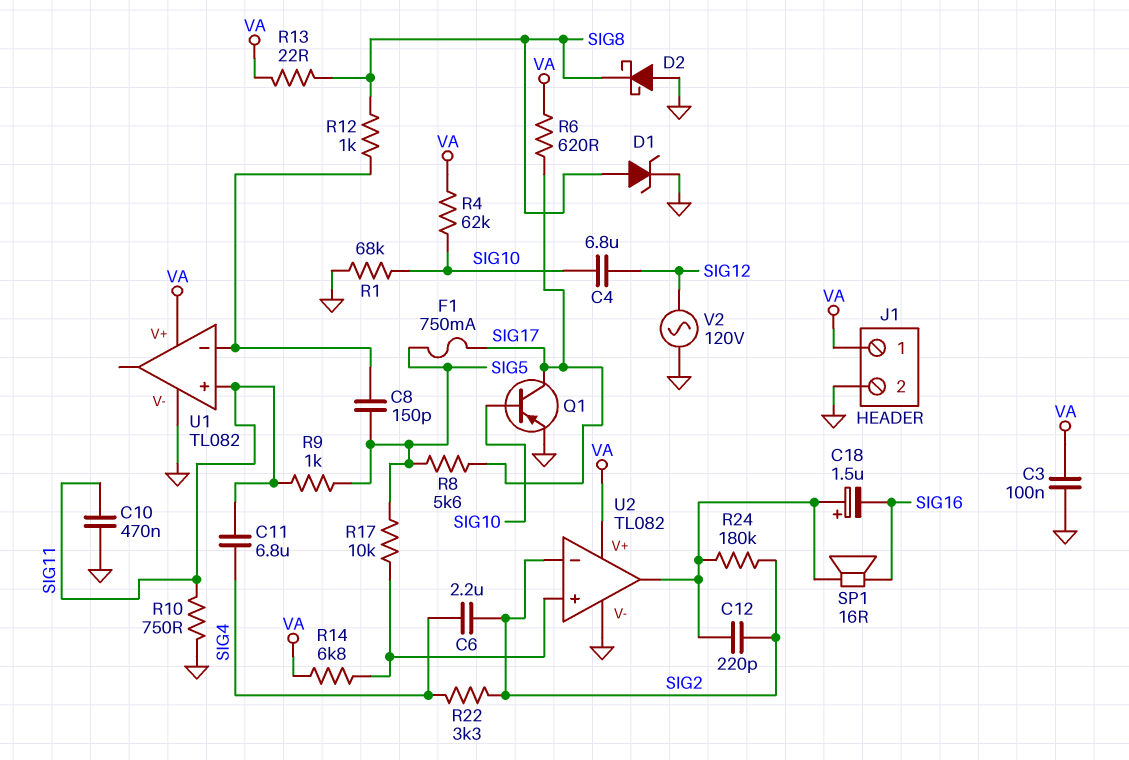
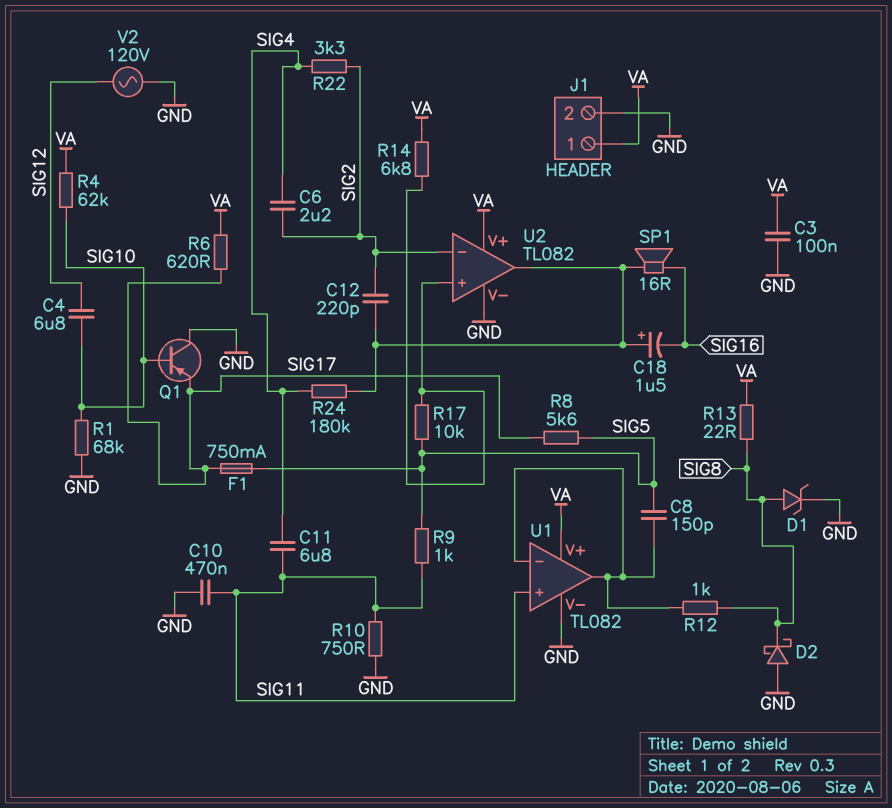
Q1: PNP (B SIG10, C SIG17, E GND) -> PNP (B SIG10, C GND, E SIG17)
R24: 180k (SIG2, U2/out) -> 180k (SIG4, U2/out)
U1 pin out: none -> U1/in-

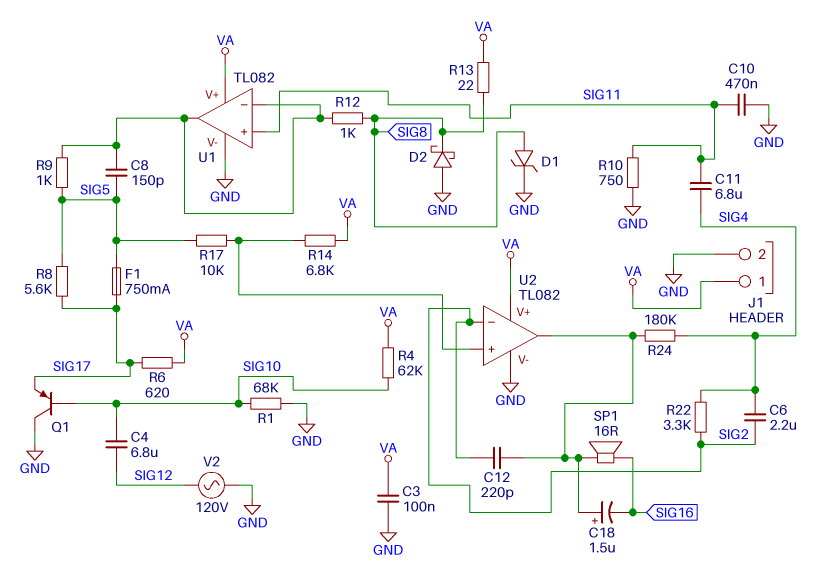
R9: 1k (SIG5, SIG11) -> 1k (SIG5, U1/in-)

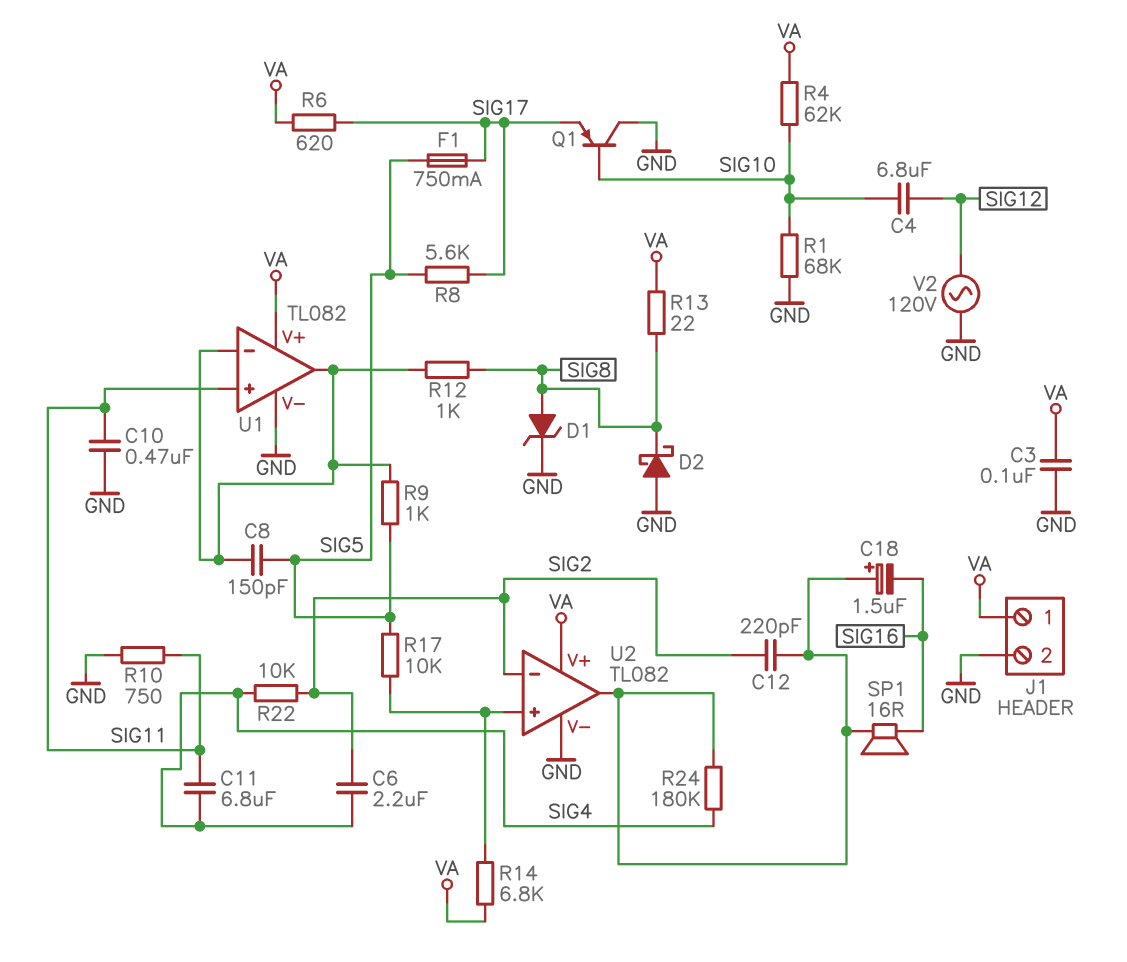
R22: 3.3k (SIG2, SIG4) -> 10k (SIG2, SIG4)

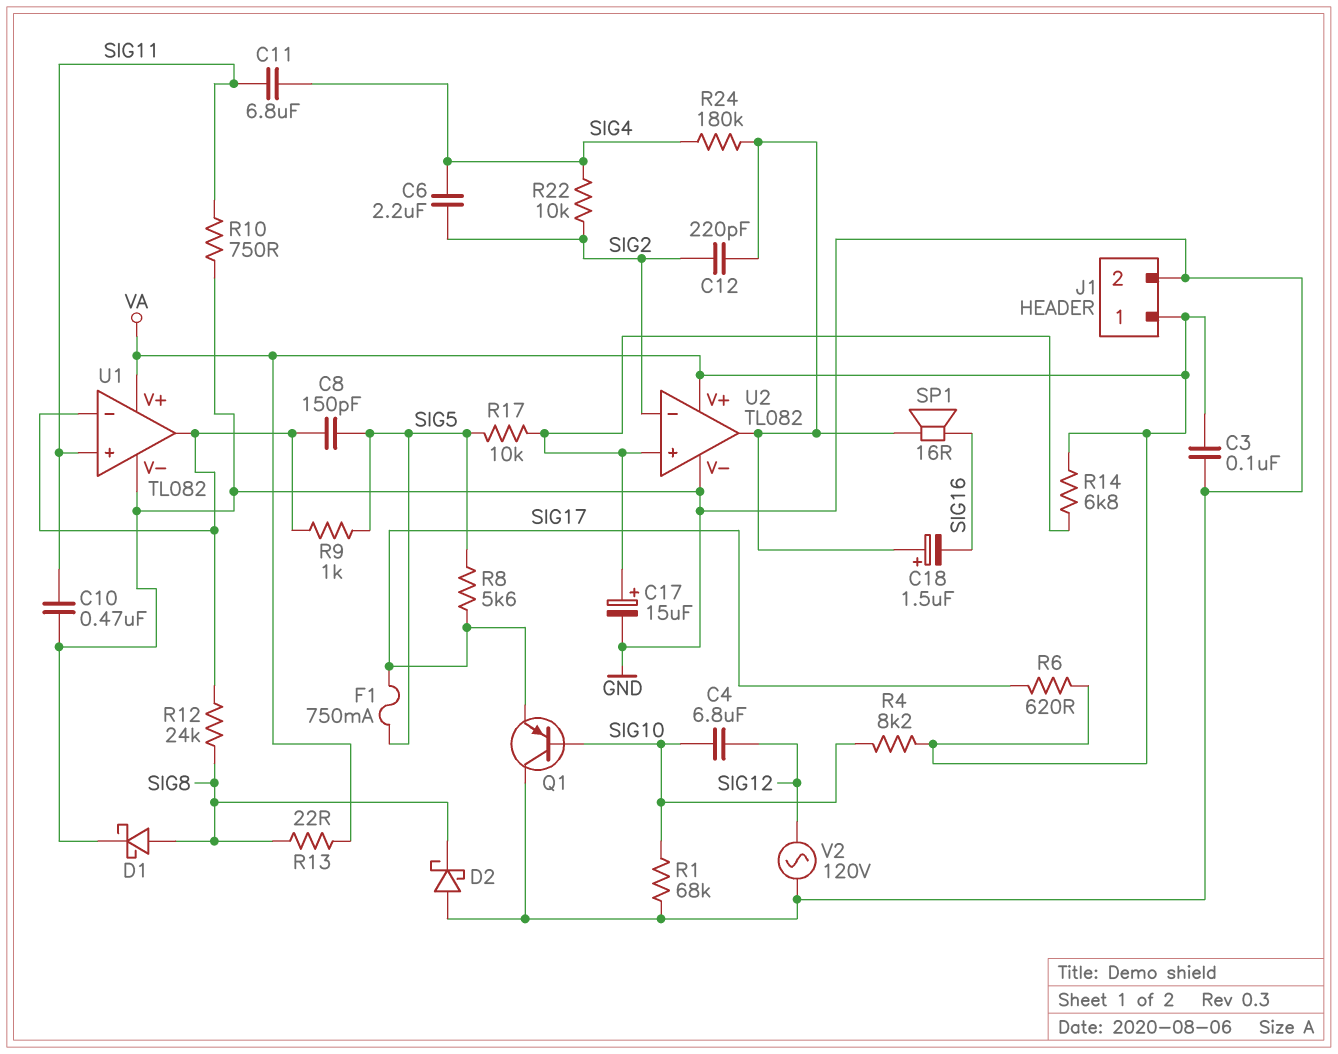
C17: none -> 15uF (plus U2/in+, minus GND)
D1: zener (A SIG8, K GND) -> schottky (A SIG8, K GND)
R4: 62k (SIG10, VA) -> 8.2k (SIG10, VA)
R12: 1k (SIG8, U1/in-) -> 24k (SIG8, U1/in-)

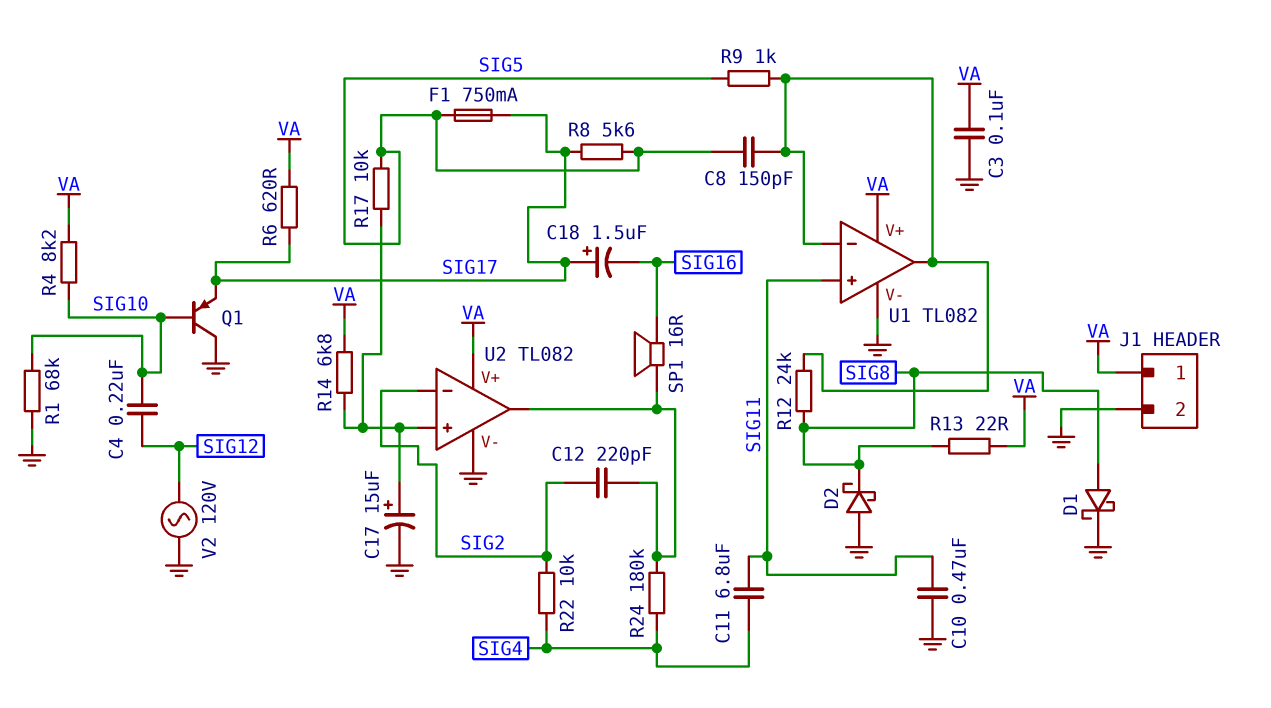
C4: 6.8uF (SIG10, SIG12) -> 220nF (SIG10, SIG12)
C6: 2.2uF (SIG2, SIG4) -> none
C18: 1.5uF (plus U2/out, minus SIG16) -> 1.5uF (plus SIG17, minus SIG16)
R10: 750 (GND, SIG11) -> none

